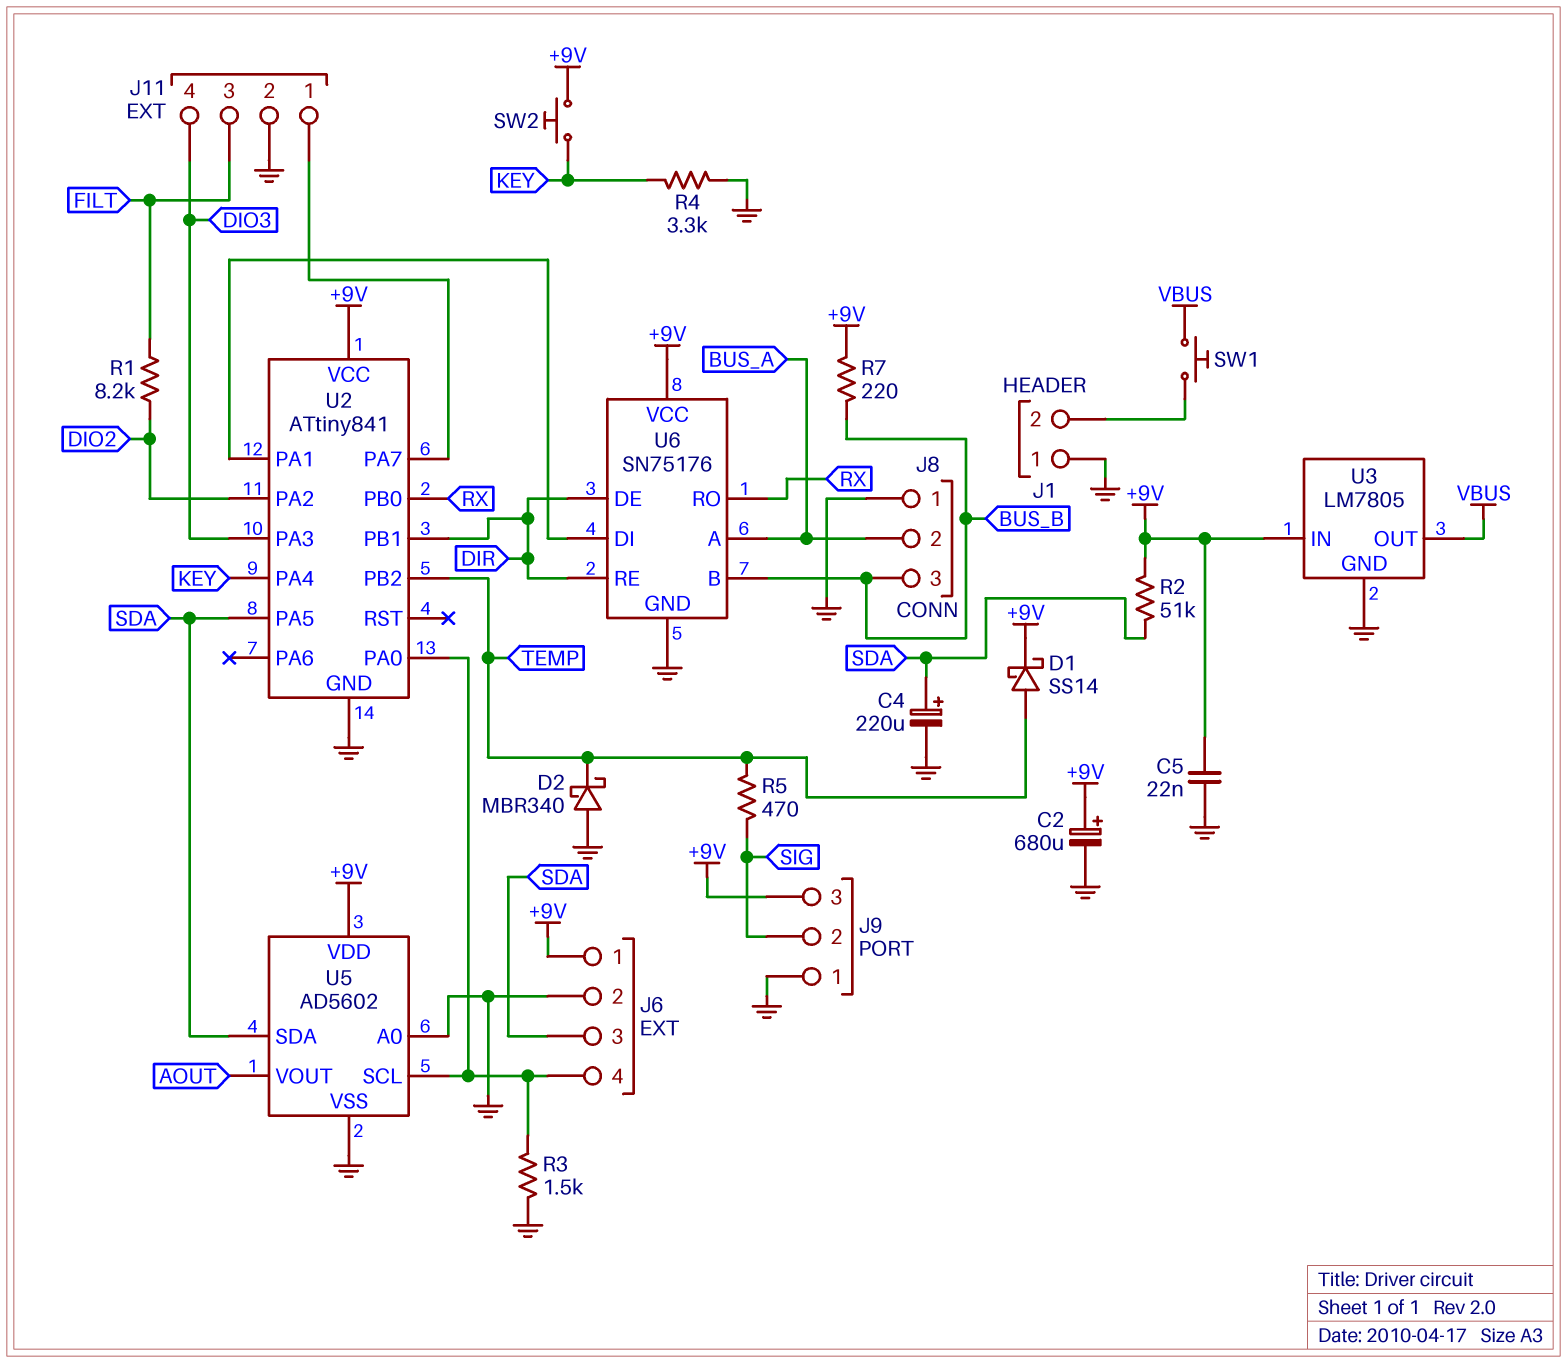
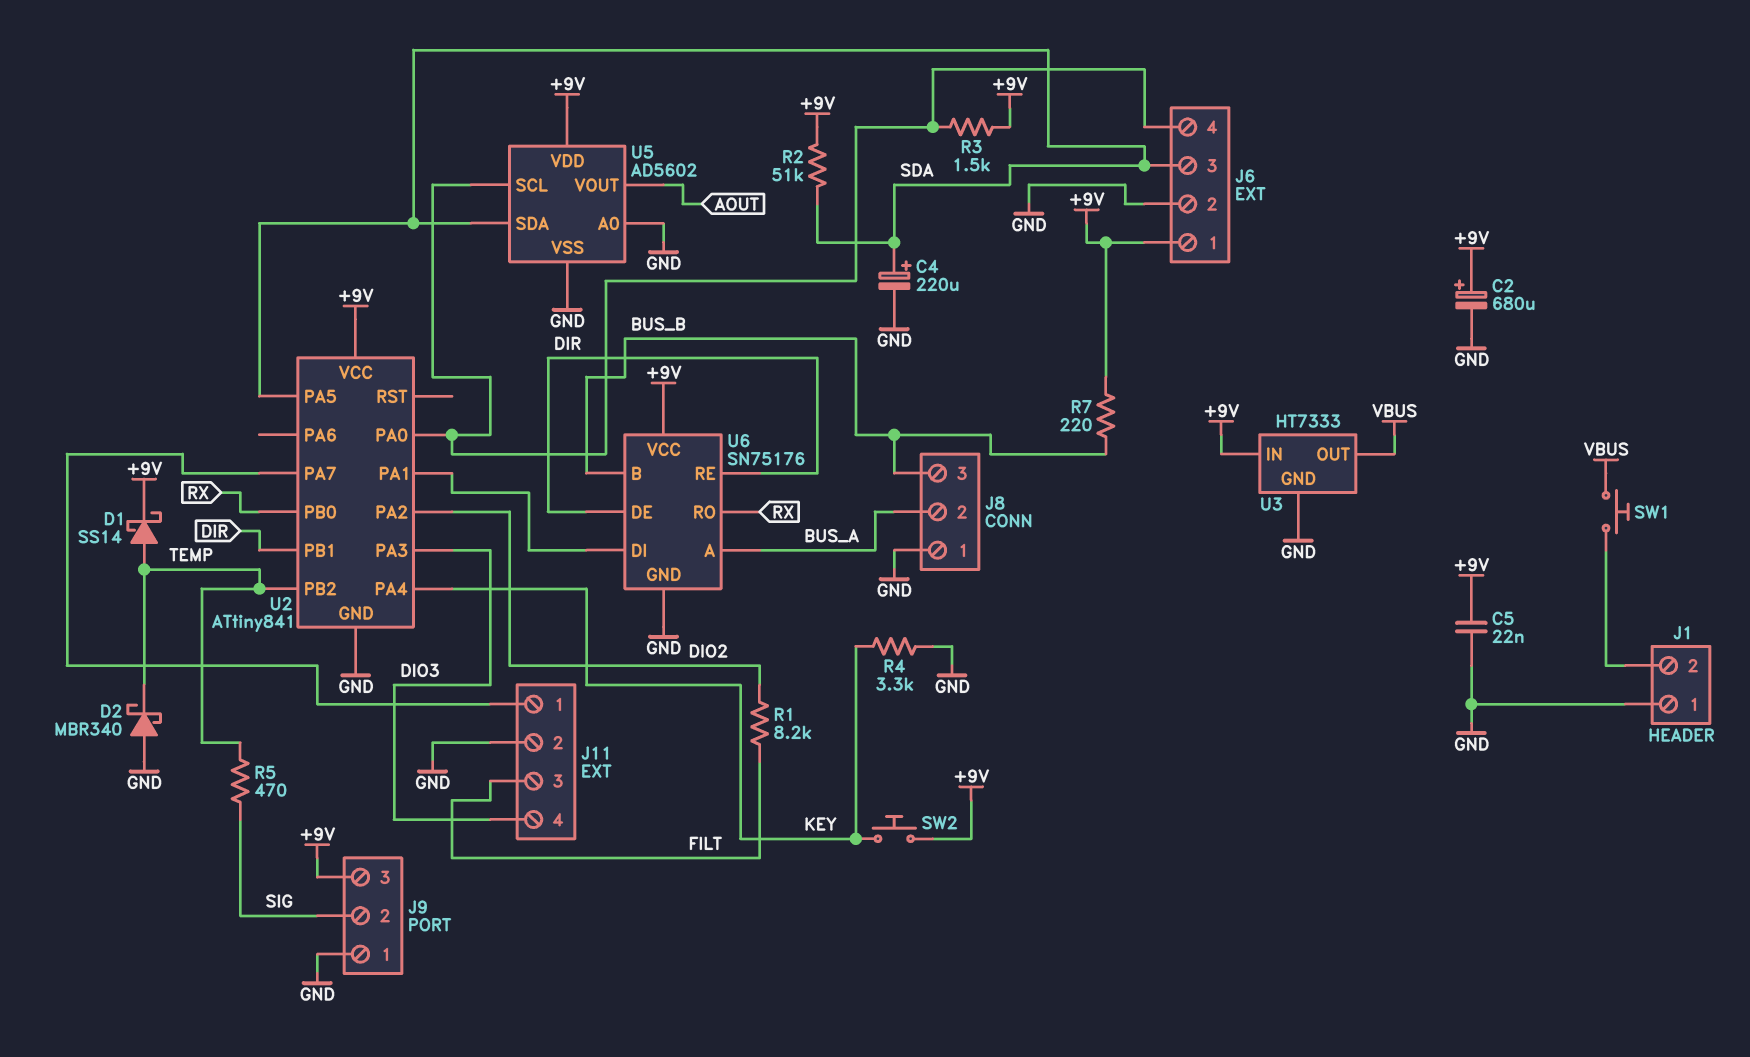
R3: 1.5k (GND, J6/4) -> 1.5k (+9V, J6/4)
U3: LM7805 -> HT7333

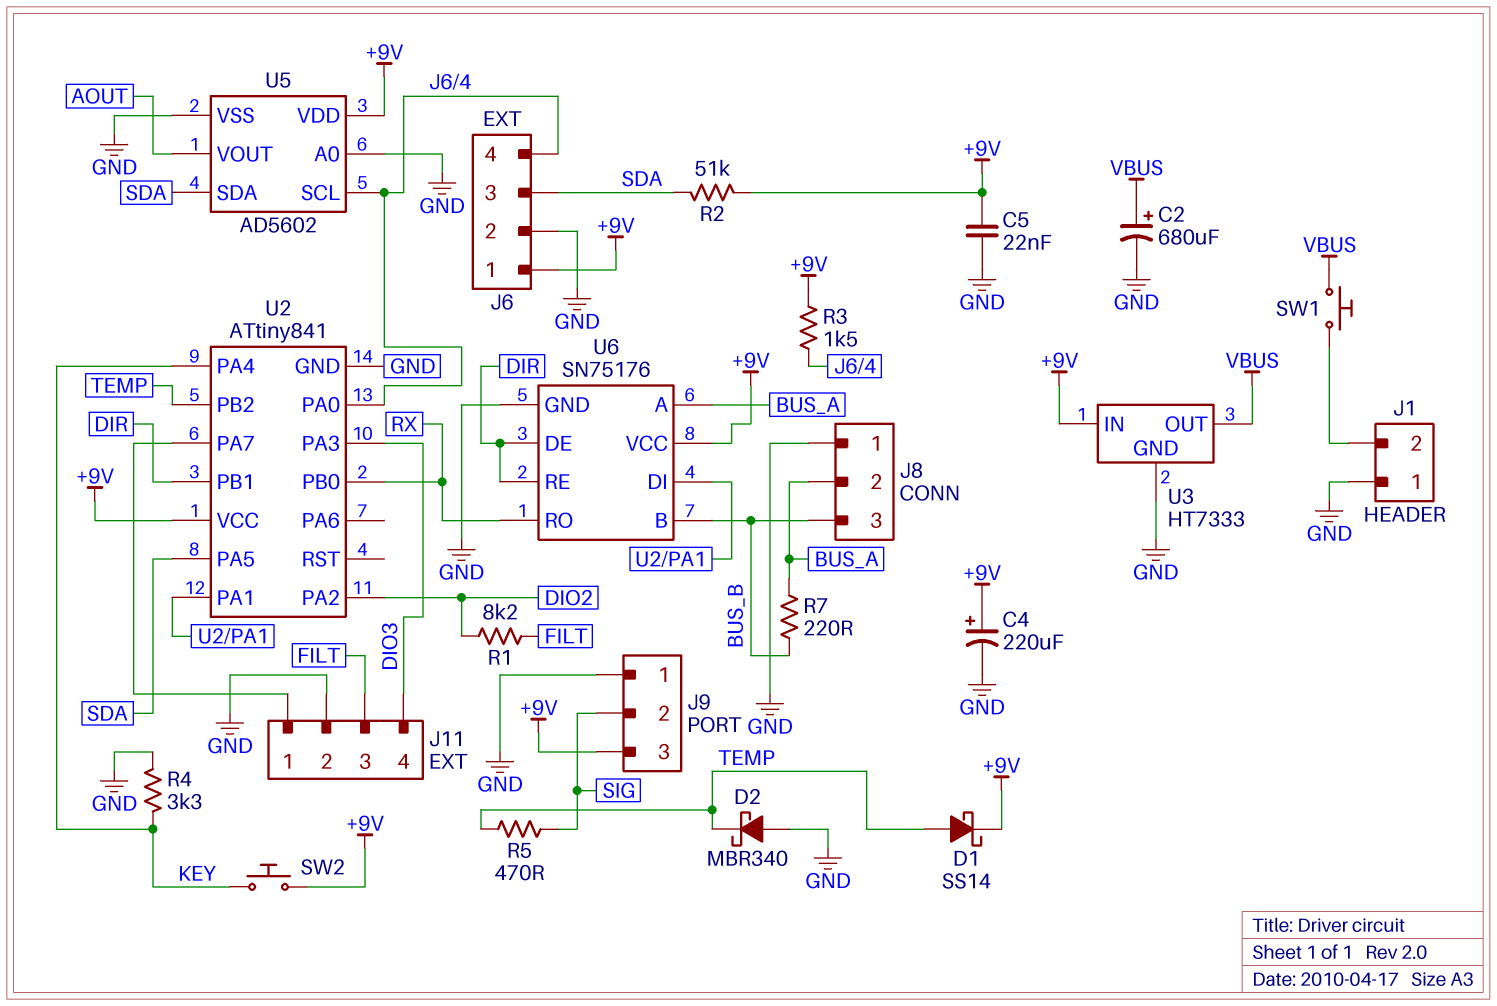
C2: 680uF (plus +9V, minus GND) -> 680uF (plus VBUS, minus GND)
C4: 220uF (plus SDA, minus GND) -> 220uF (plus +9V, minus GND)
R7: 220 (+9V, BUS_B) -> 220 (BUS_A, BUS_B)

